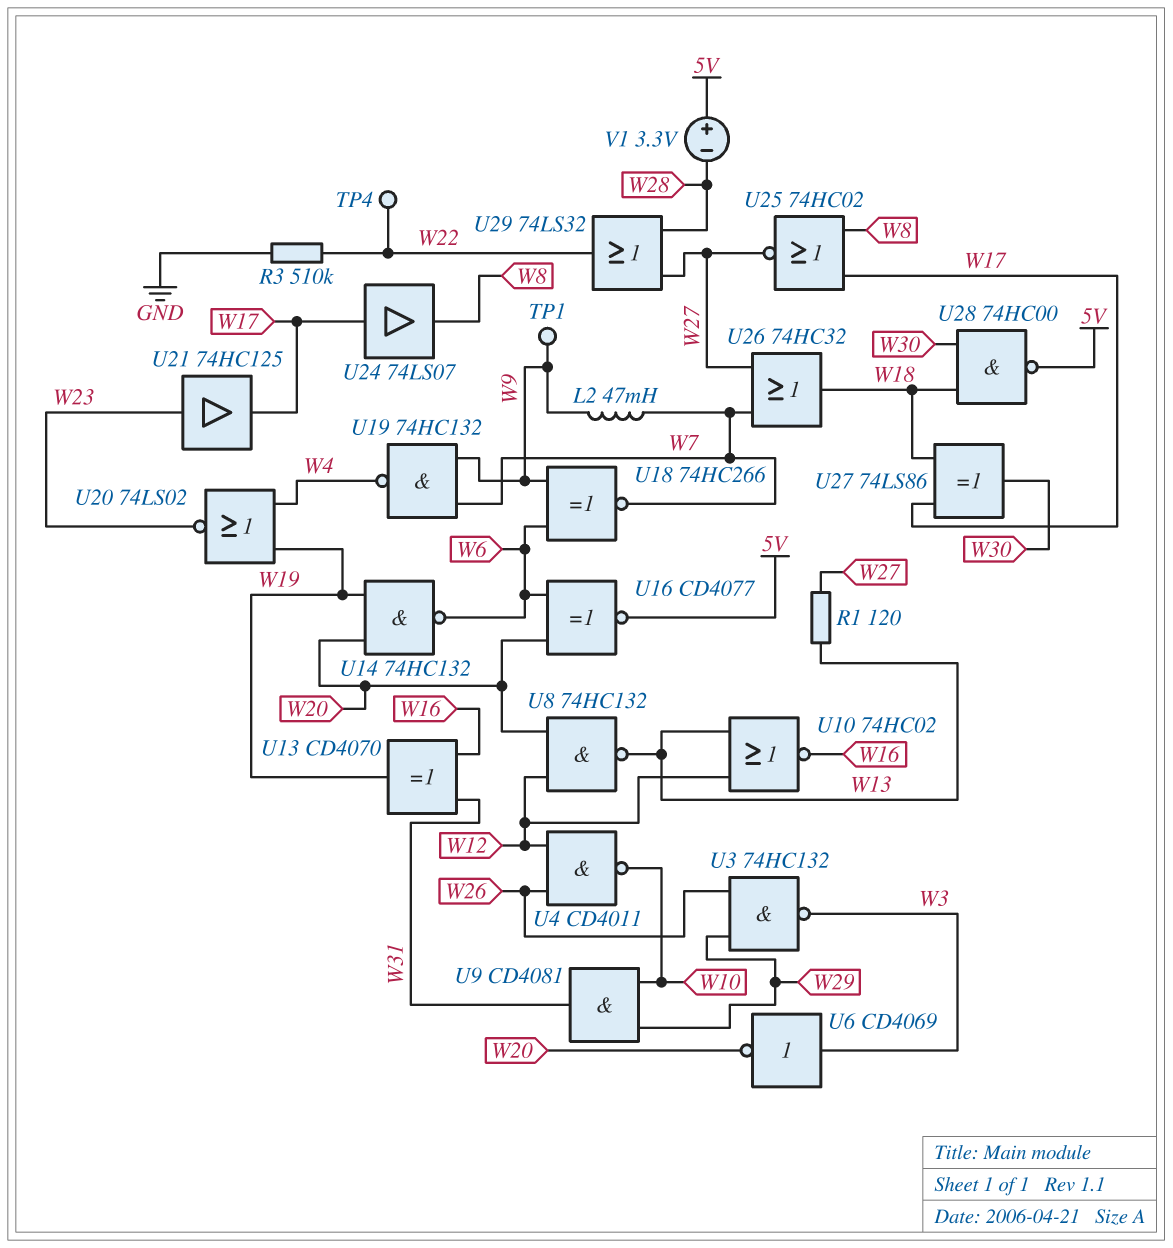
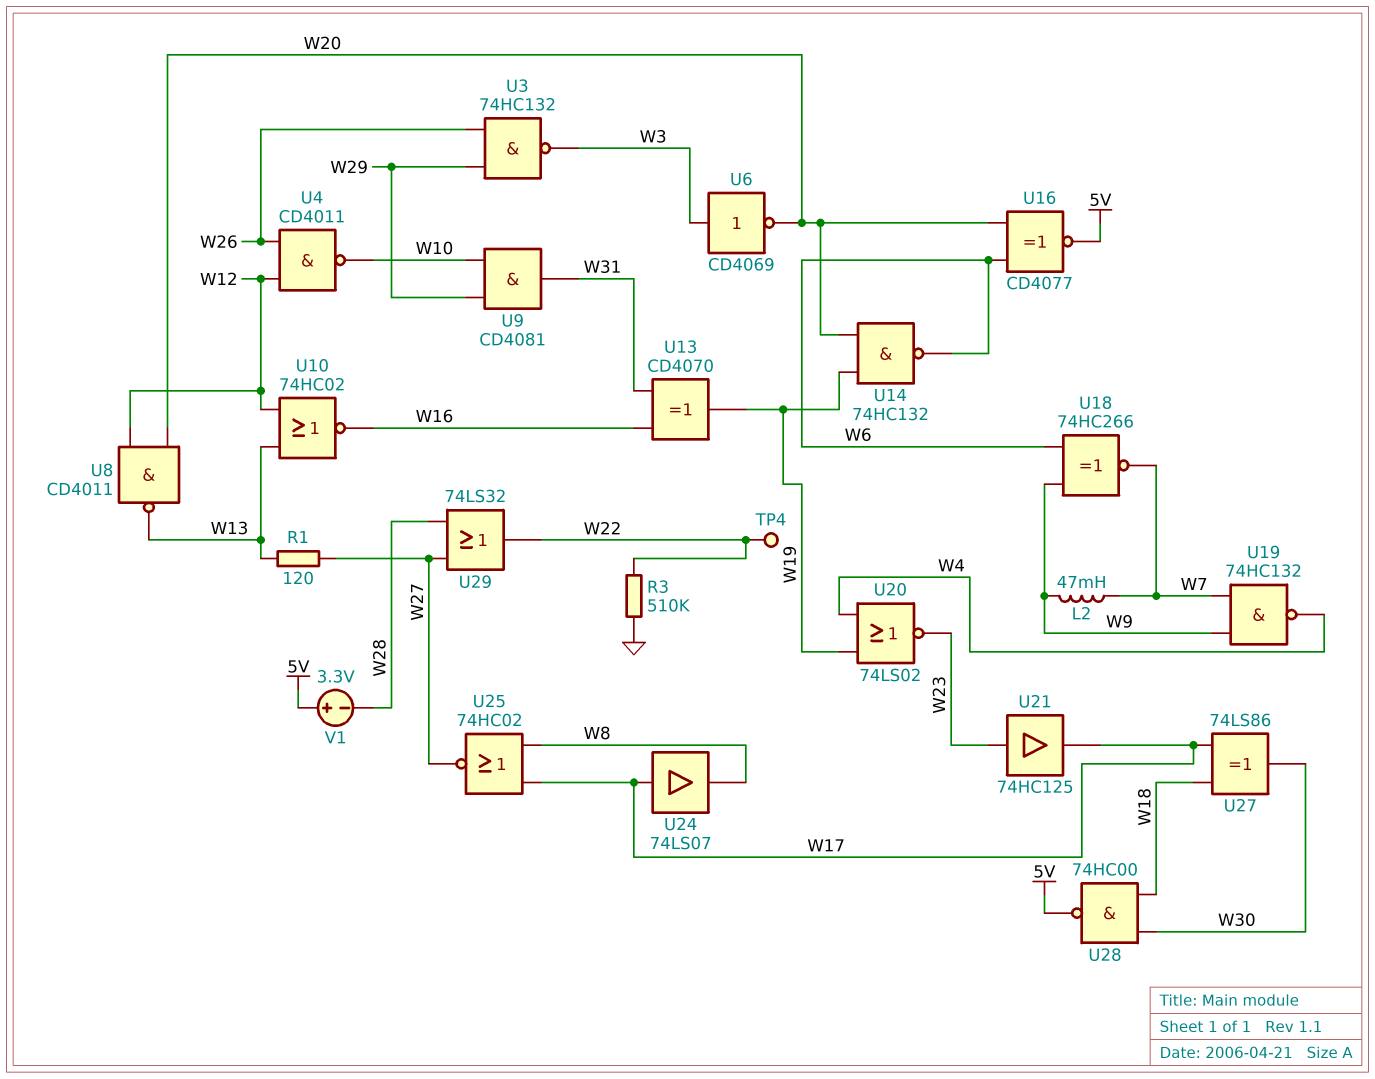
TP1: test point (W9) -> none
U8: NAND 74HC132 (in W12, in W20, out W13) -> NAND CD4011 (in W12, in W20, out W13)
U26: OR 74HC32 (in W7, in W27, out W18) -> none

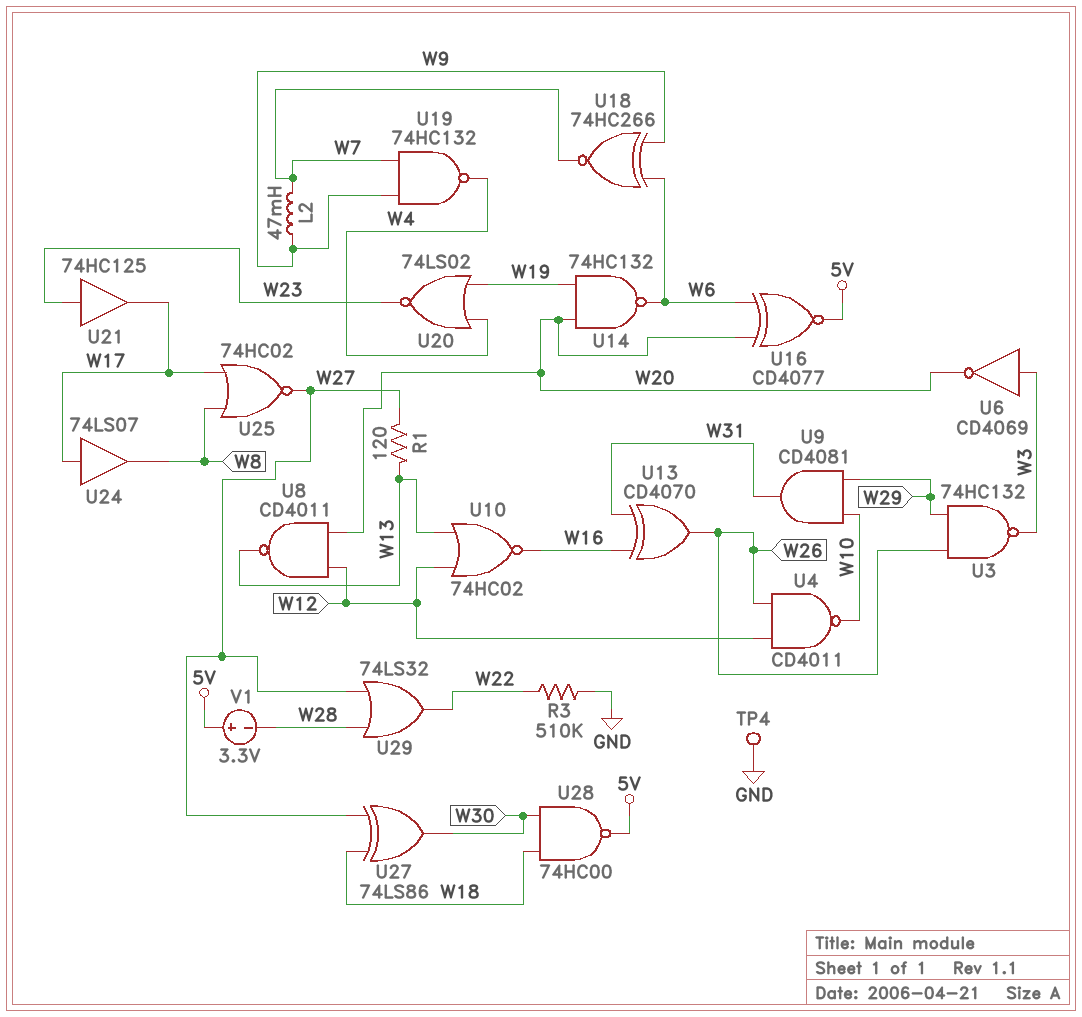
TP4: test point (W22) -> test point (GND)
U13: XOR CD4070 (in W16, in W31, out W19) -> XOR CD4070 (in W16, in W31, out W26)
U27: XOR 74LS86 (in W17, in W18, out W30) -> XOR 74LS86 (in W18, in W27, out W30)

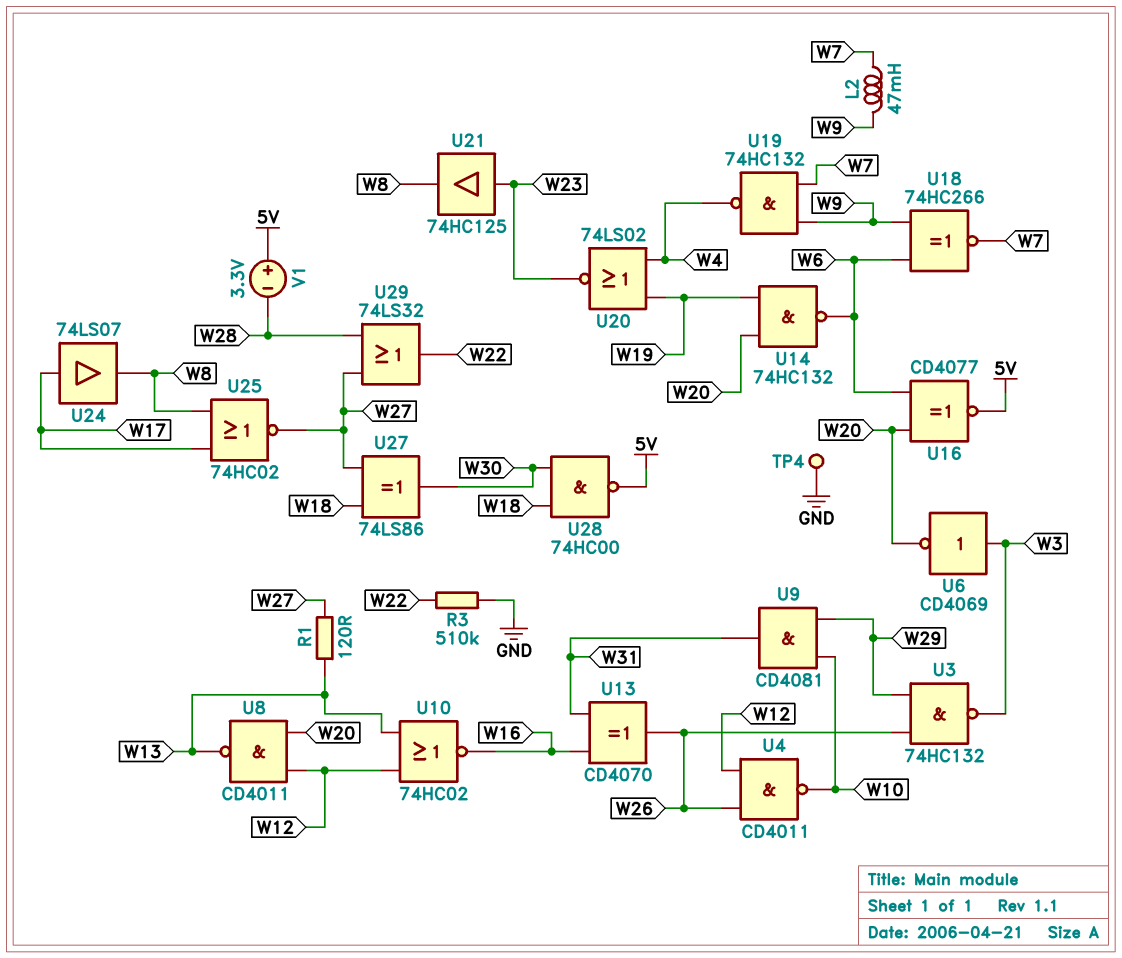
U21: buffer 74HC125 (in W23, out W17) -> buffer 74HC125 (in W23, out W8)

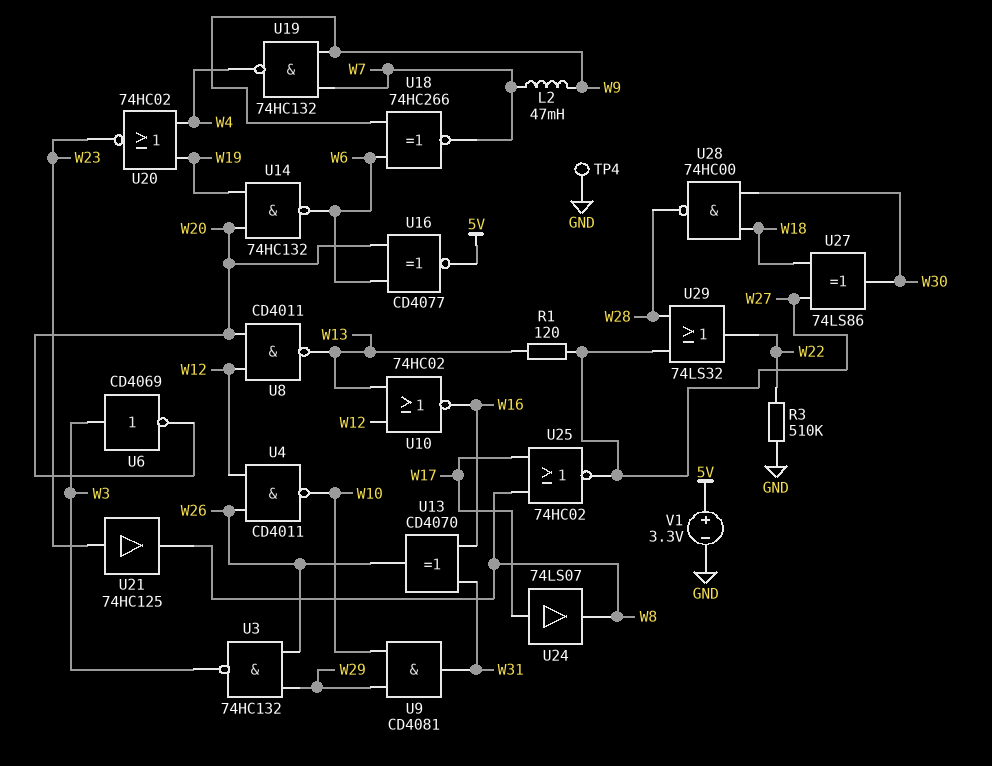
U20: NOR 74LS02 (in W4, in W19, out W23) -> NOR 74HC02 (in W4, in W19, out W23)
U28: NAND 74HC00 (in W18, in W30, out 5V) -> NAND 74HC00 (in W18, in W30, out W28)
V1: 3.3V (plus 5V, minus W28) -> 3.3V (plus 5V, minus GND)

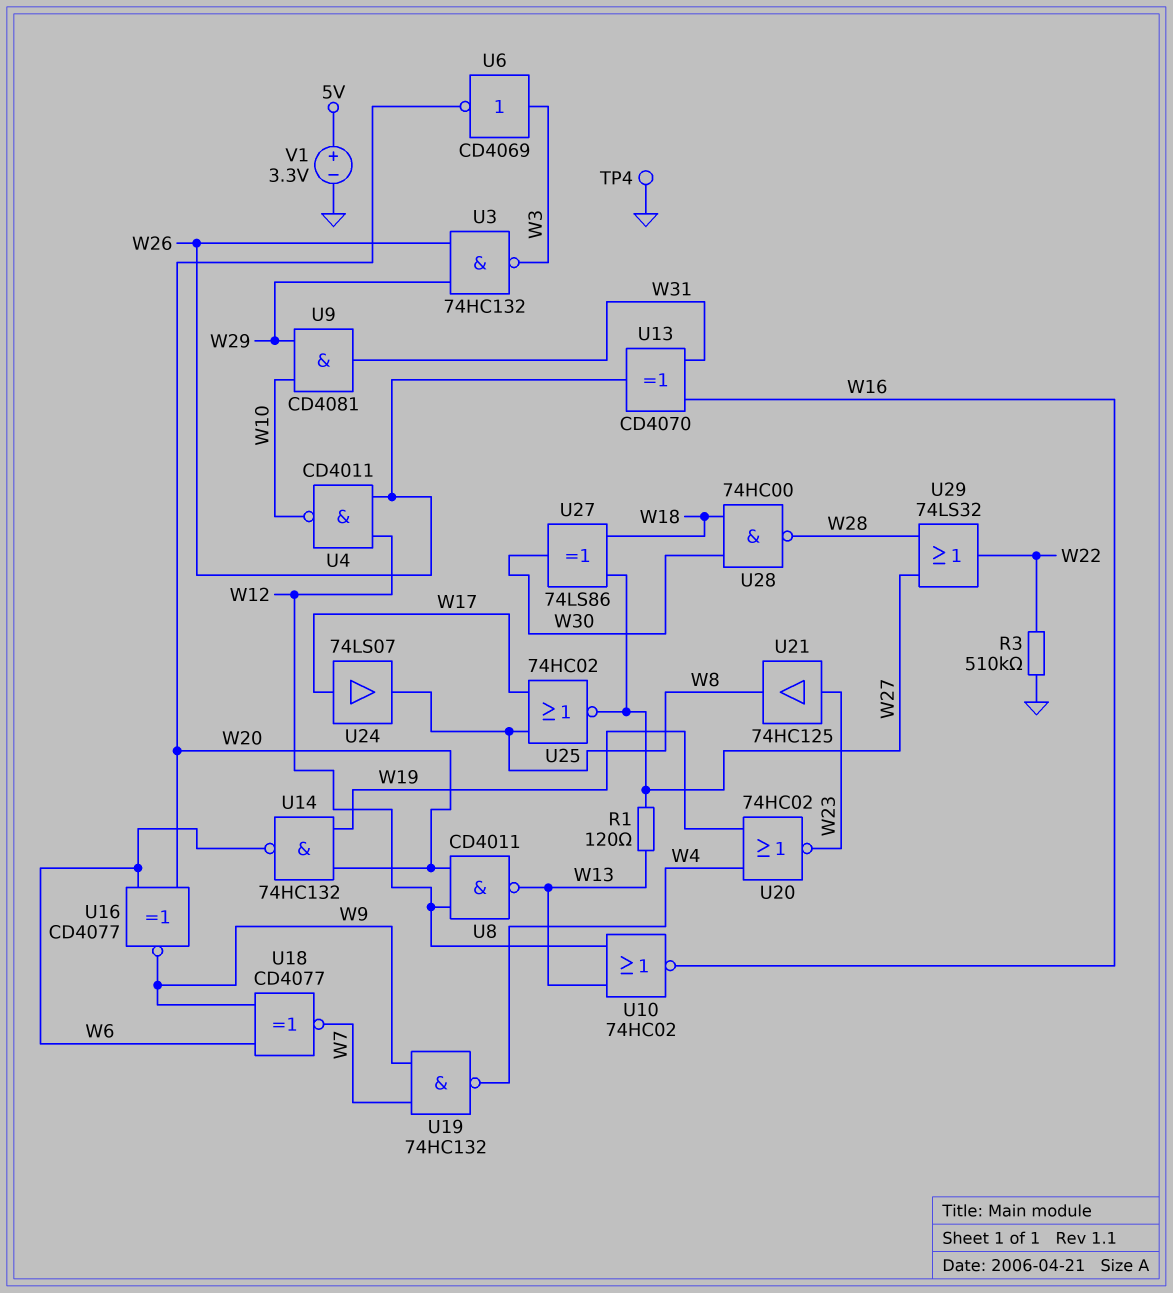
L2: 47mH (W7, W9) -> none
U16: XNOR CD4077 (in W6, in W20, out 5V) -> XNOR CD4077 (in W6, in W20, out W9)
U18: XNOR 74HC266 (in W6, in W9, out W7) -> XNOR CD4077 (in W6, in W9, out W7)

